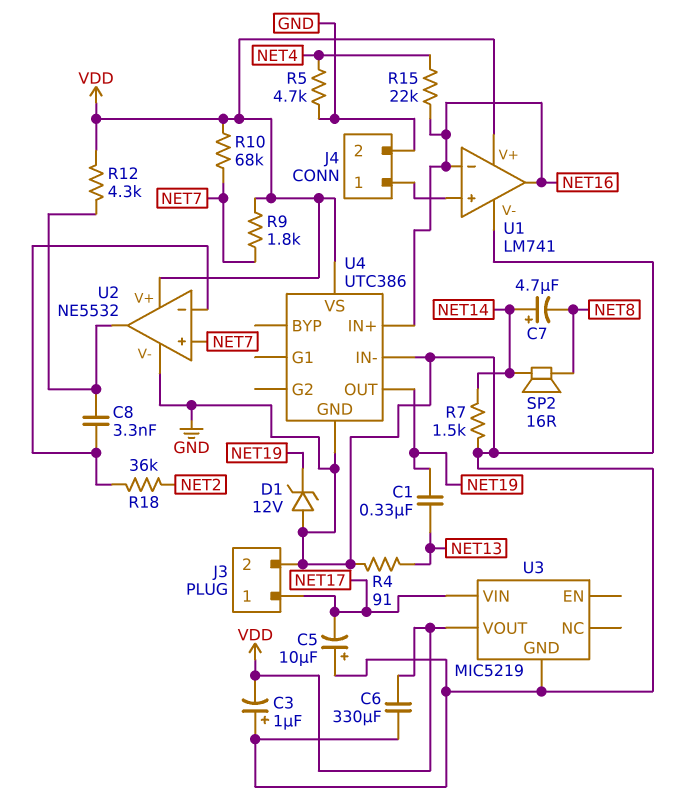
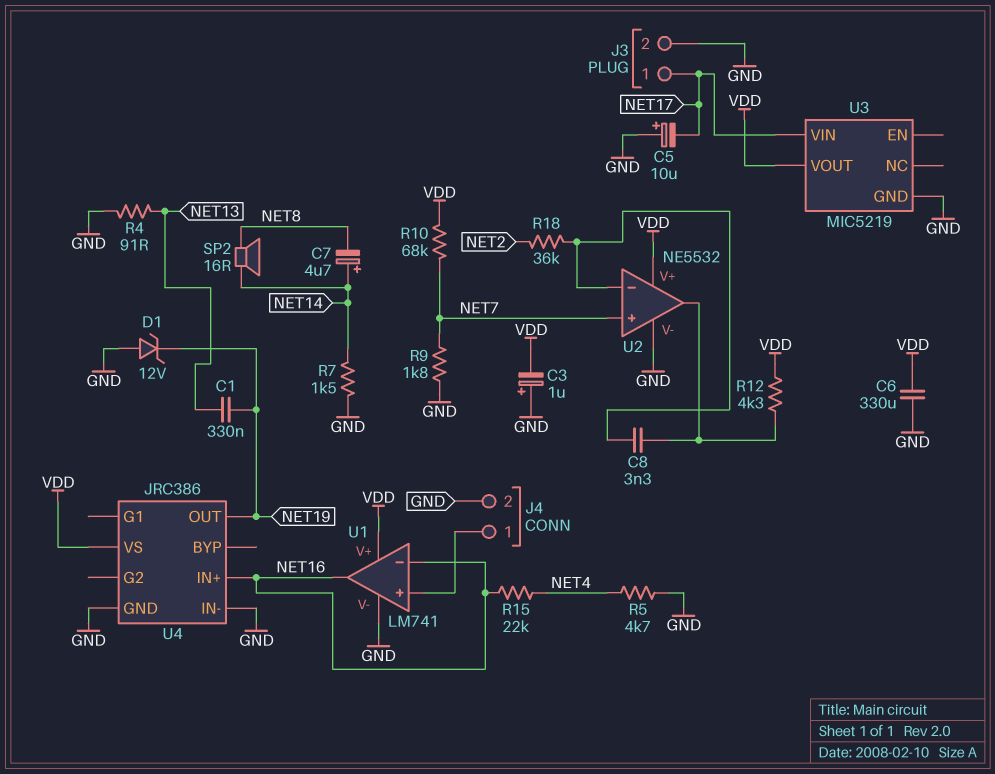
R9: 1.8k (NET7, VDD) -> 1.8k (GND, NET7)
U4: UTC386 -> JRC386

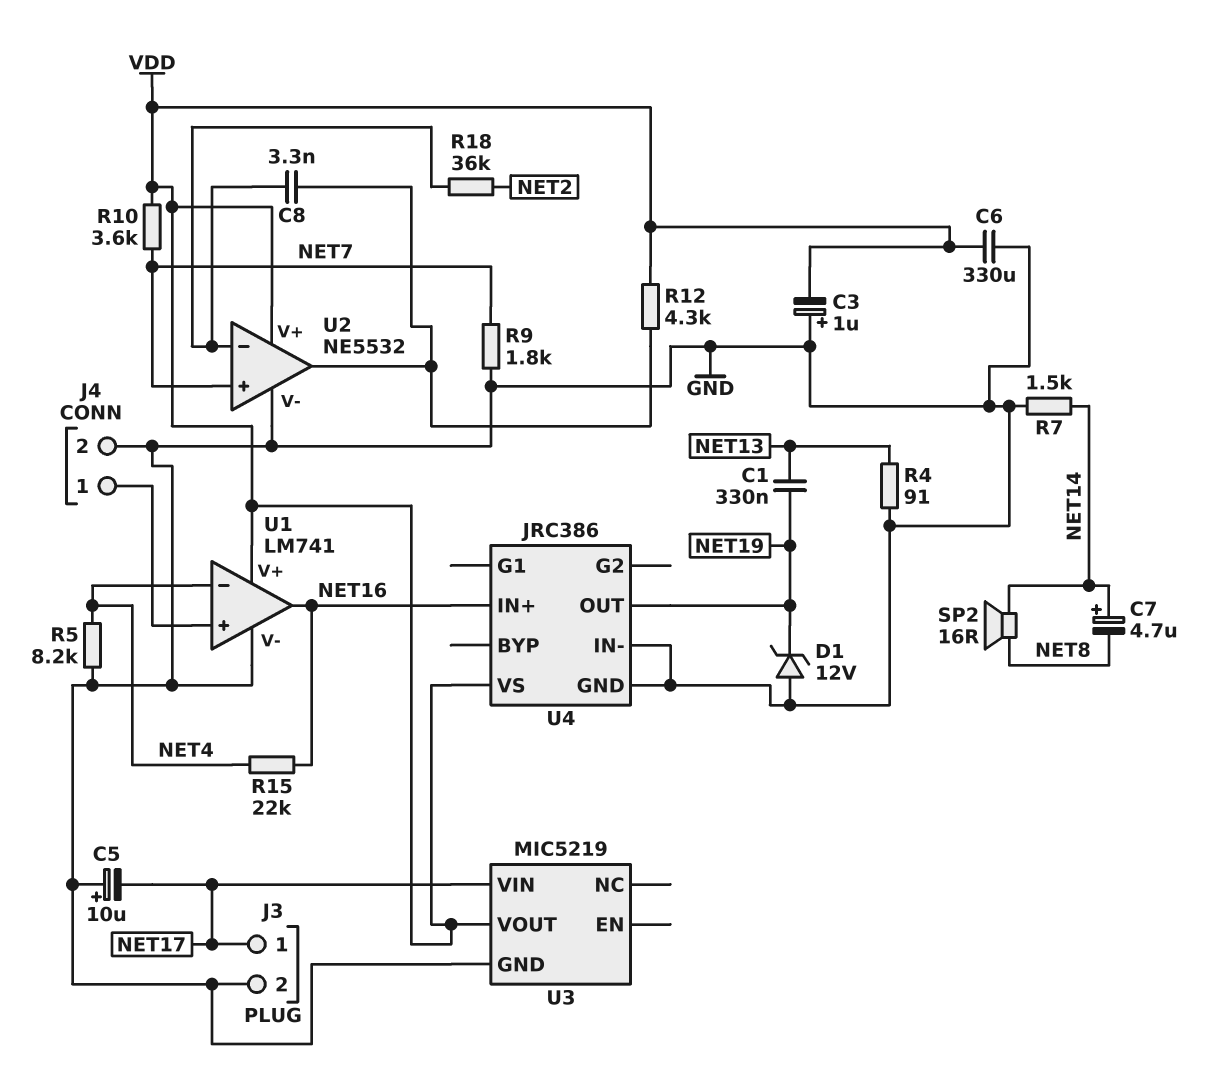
R5: 4.7k (GND, NET4) -> 8.2k (GND, NET4)
R10: 68k (NET7, VDD) -> 3.6k (NET7, VDD)
U1 pin in-: NET16 -> NET4

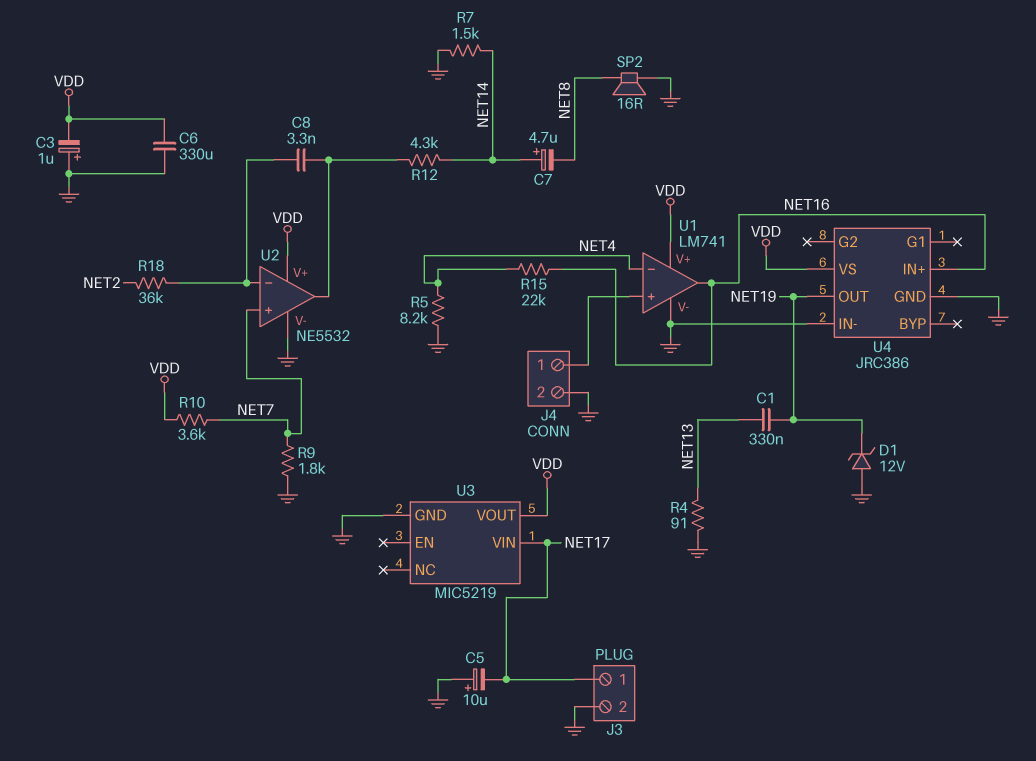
R12: 4.3k (U2/out, VDD) -> 4.3k (NET14, U2/out)
SP2: speaker 16R (NET8, NET14) -> speaker 16R (GND, NET8)

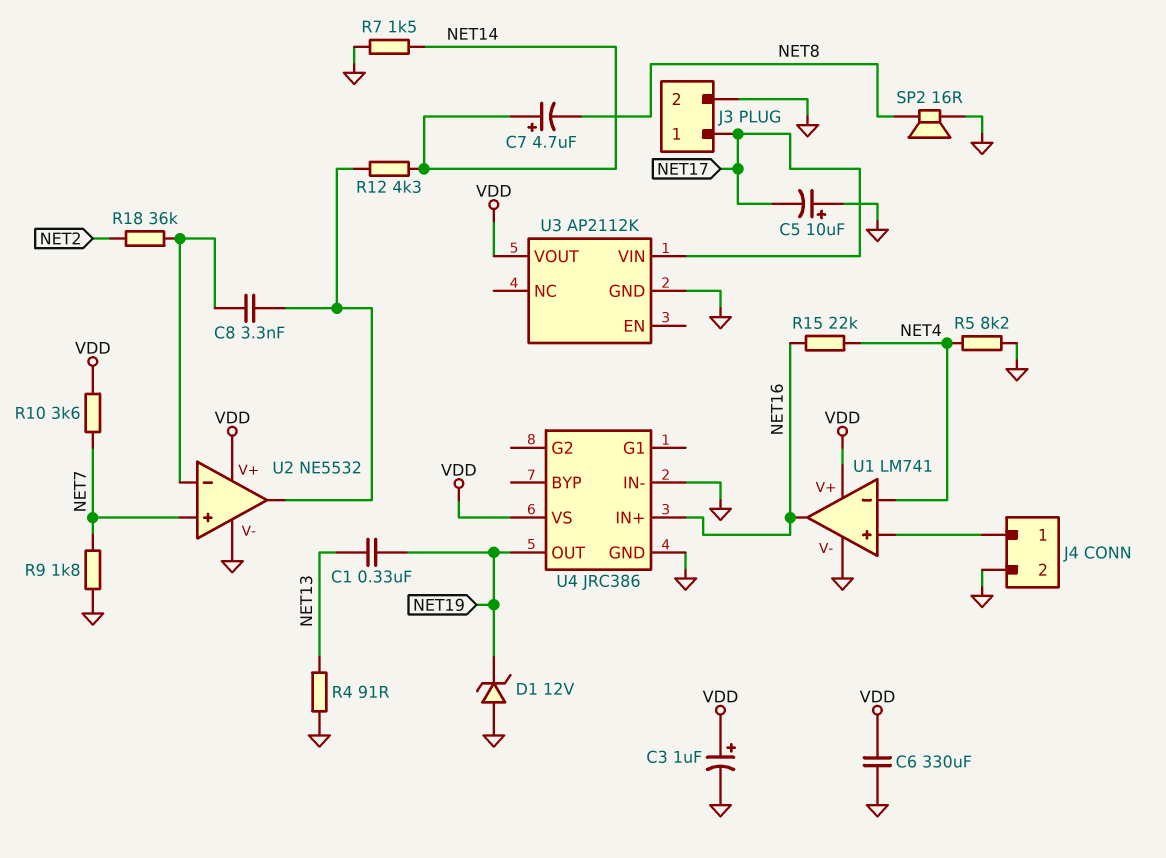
C3: 1uF (plus GND, minus VDD) -> 1uF (plus VDD, minus GND)
U3: MIC5219 -> AP2112K

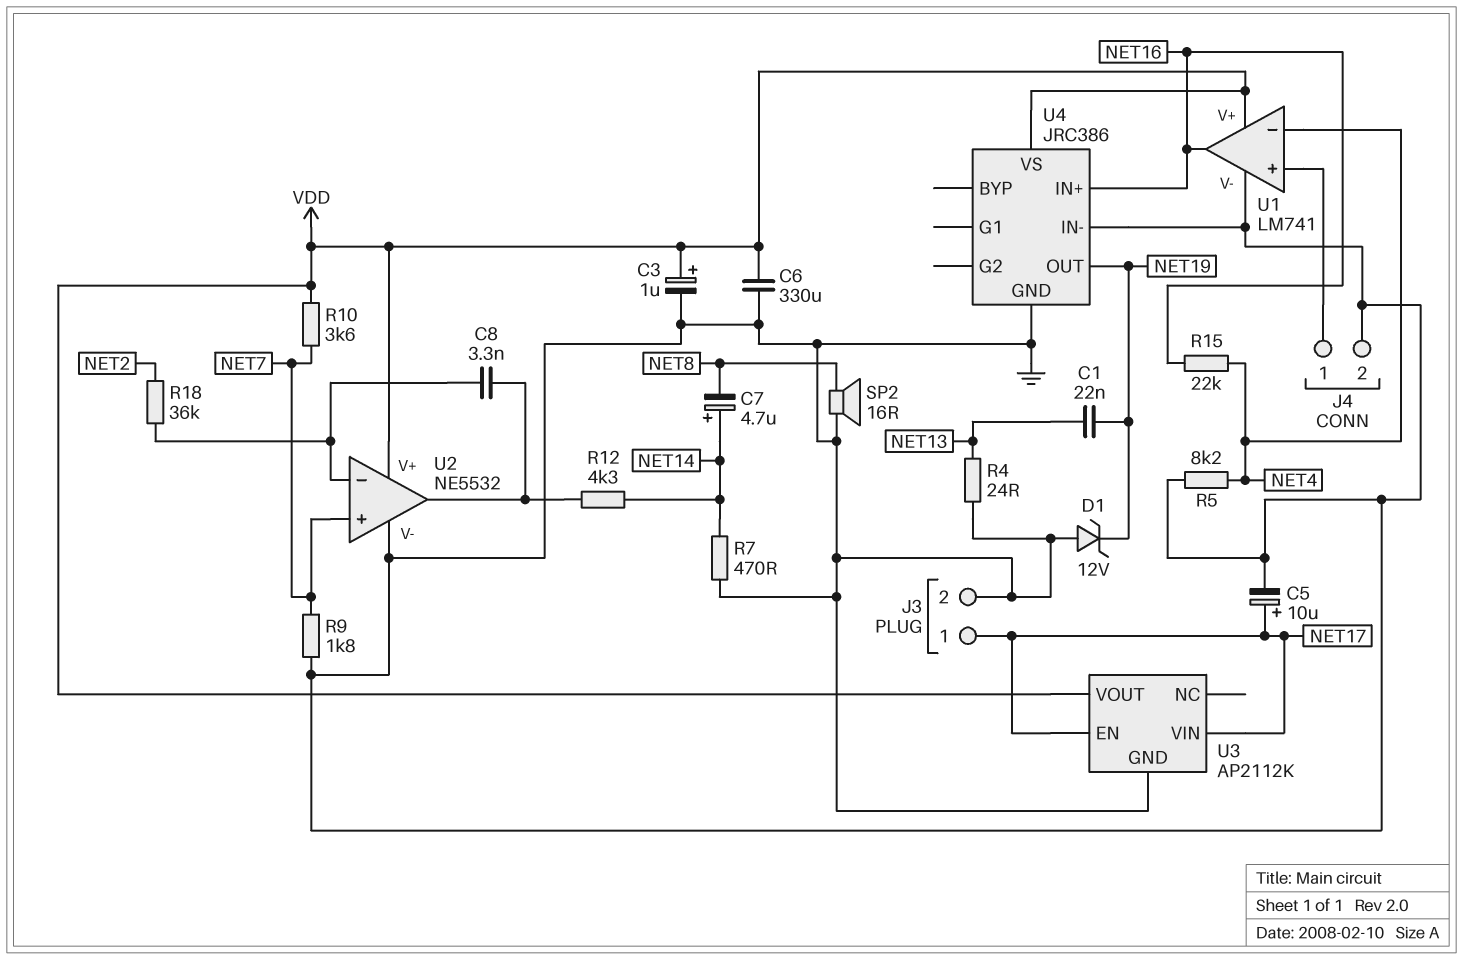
C1: 330nF (NET13, NET19) -> 22nF (NET13, NET19)
C5: 10uF (plus GND, minus NET17) -> 10uF (plus NET17, minus GND)
R4: 91 (GND, NET13) -> 24 (GND, NET13)
R7: 1.5k (GND, NET14) -> 470 (GND, NET14)
U3 pin EN: none -> NET17

